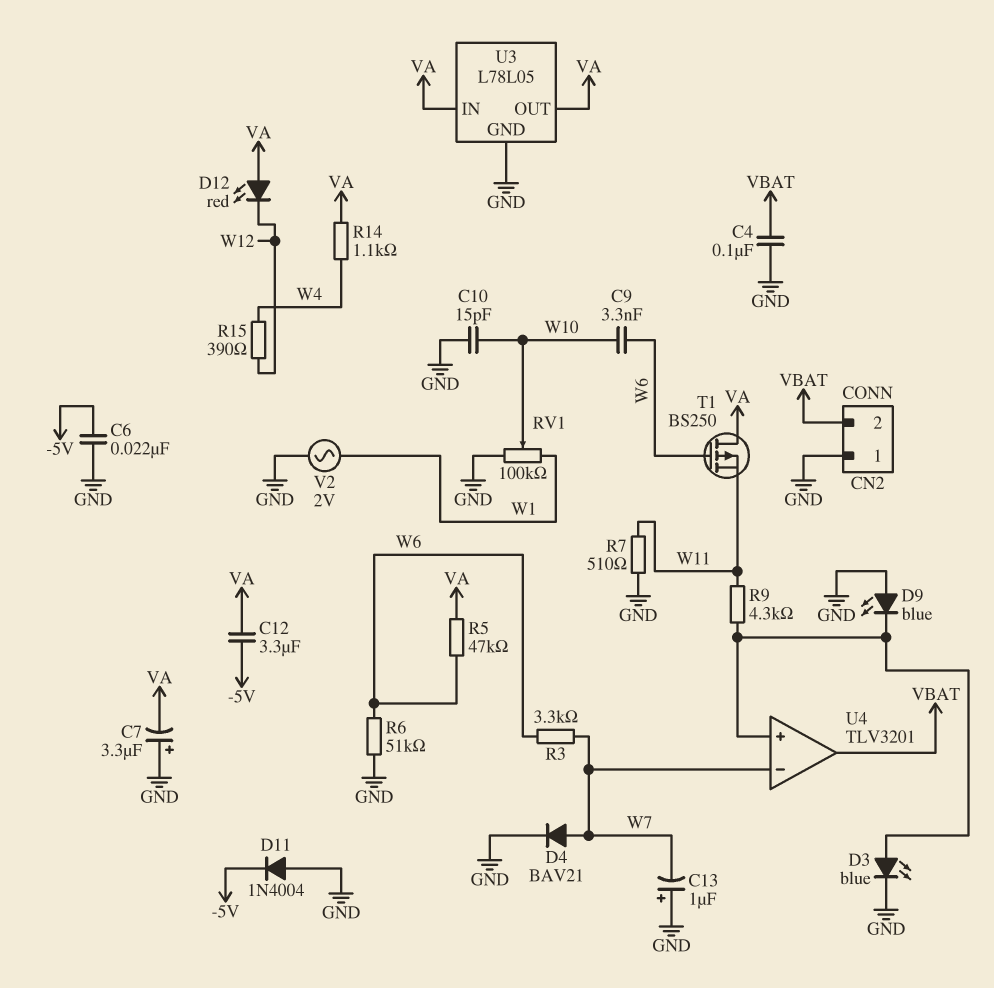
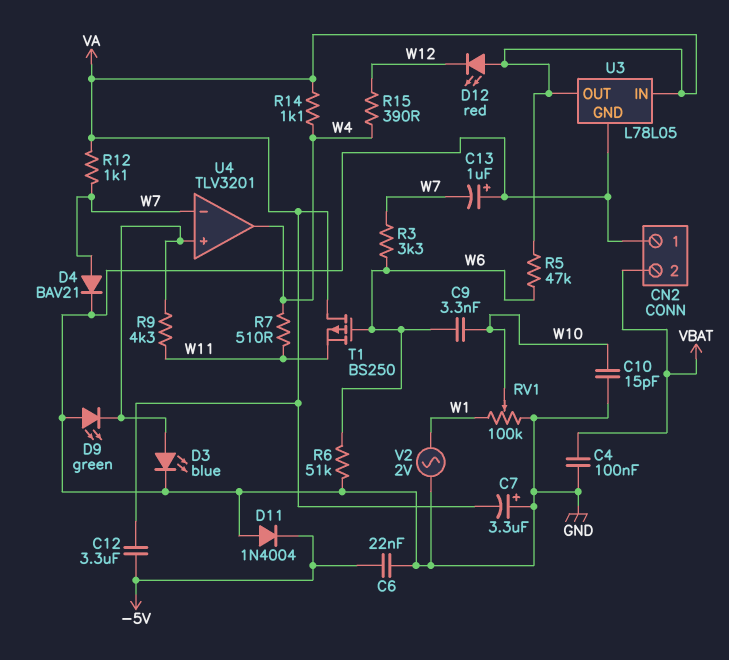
D9: LED blue (A GND, K U4/in+) -> LED green (A GND, K U4/in+)
R7: 510 (GND, W11) -> 510 (W4, W11)
R12: none -> 1.1k (VA, W7)
U4 pin out: VBAT -> W4

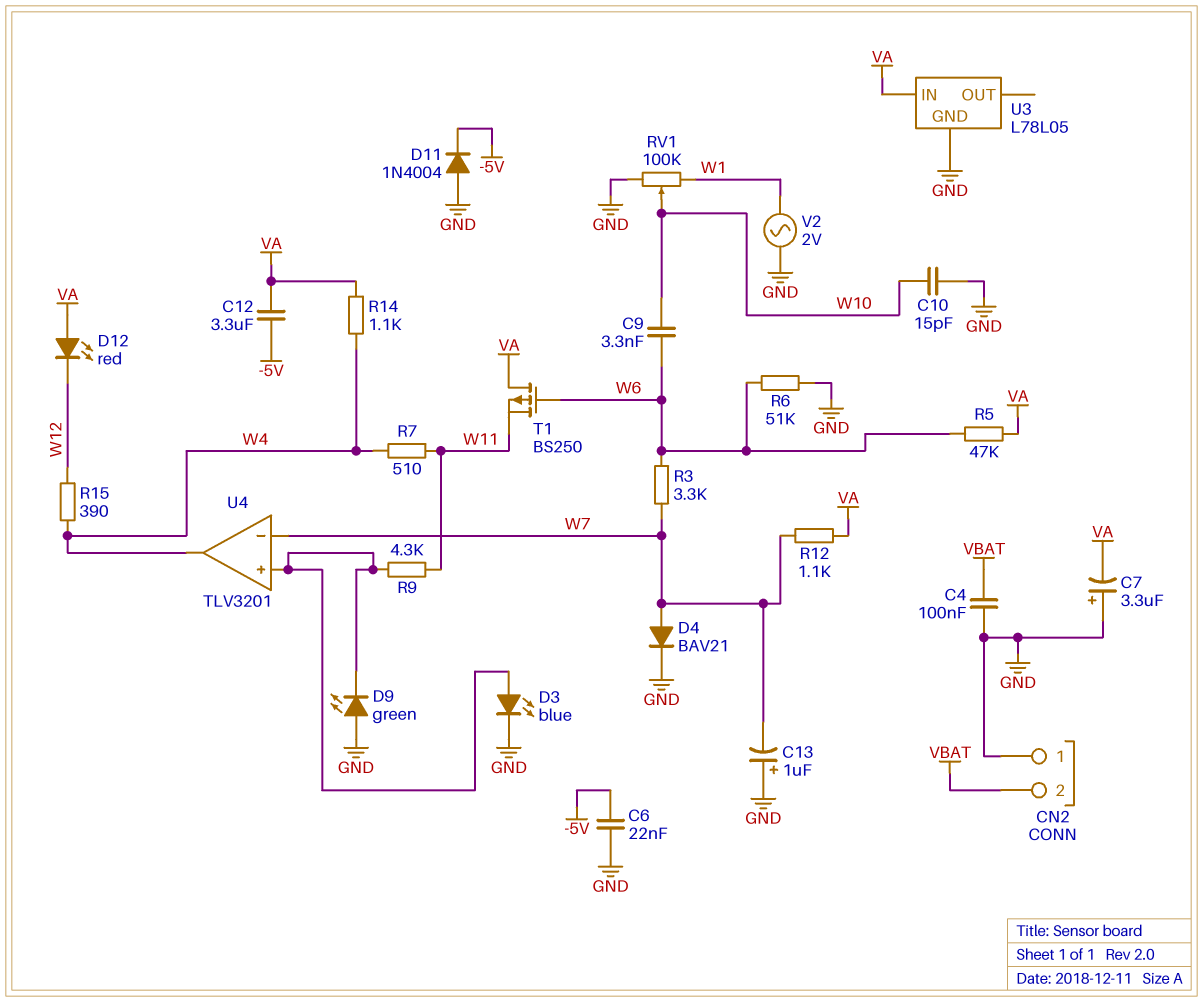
U3 pin OUT: VA -> none

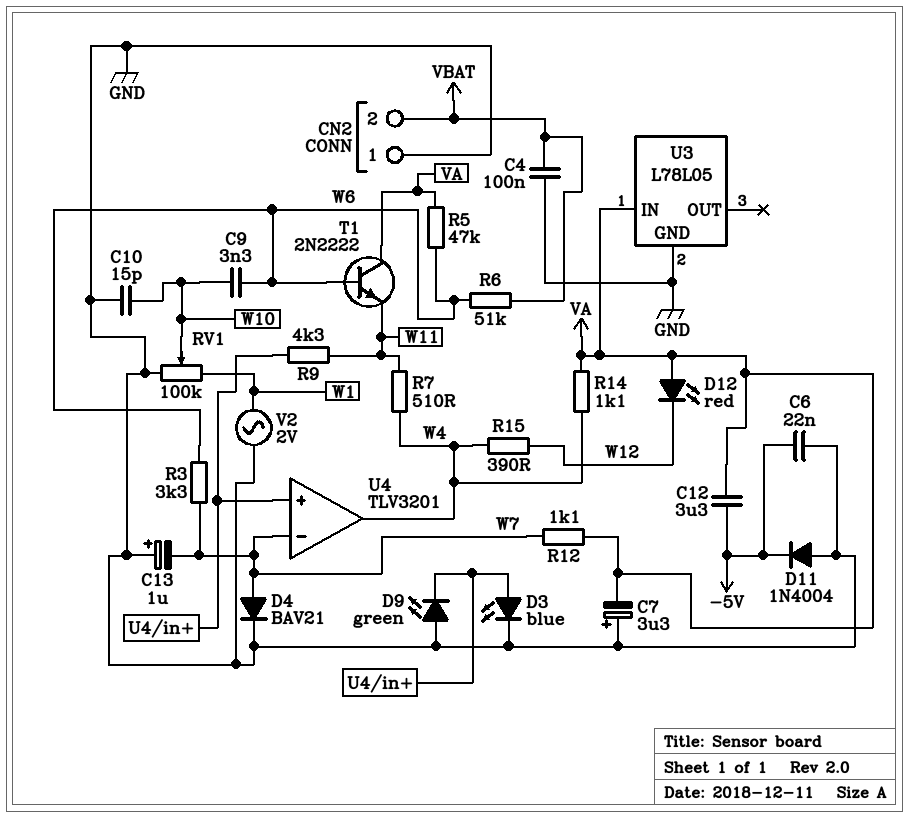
R6: 51k (GND, W6) -> 51k (VBAT, W6)
T1: PMOS BS250 (G W6, D VA, S W11) -> NPN 2N2222 (B W6, C VA, E W11)

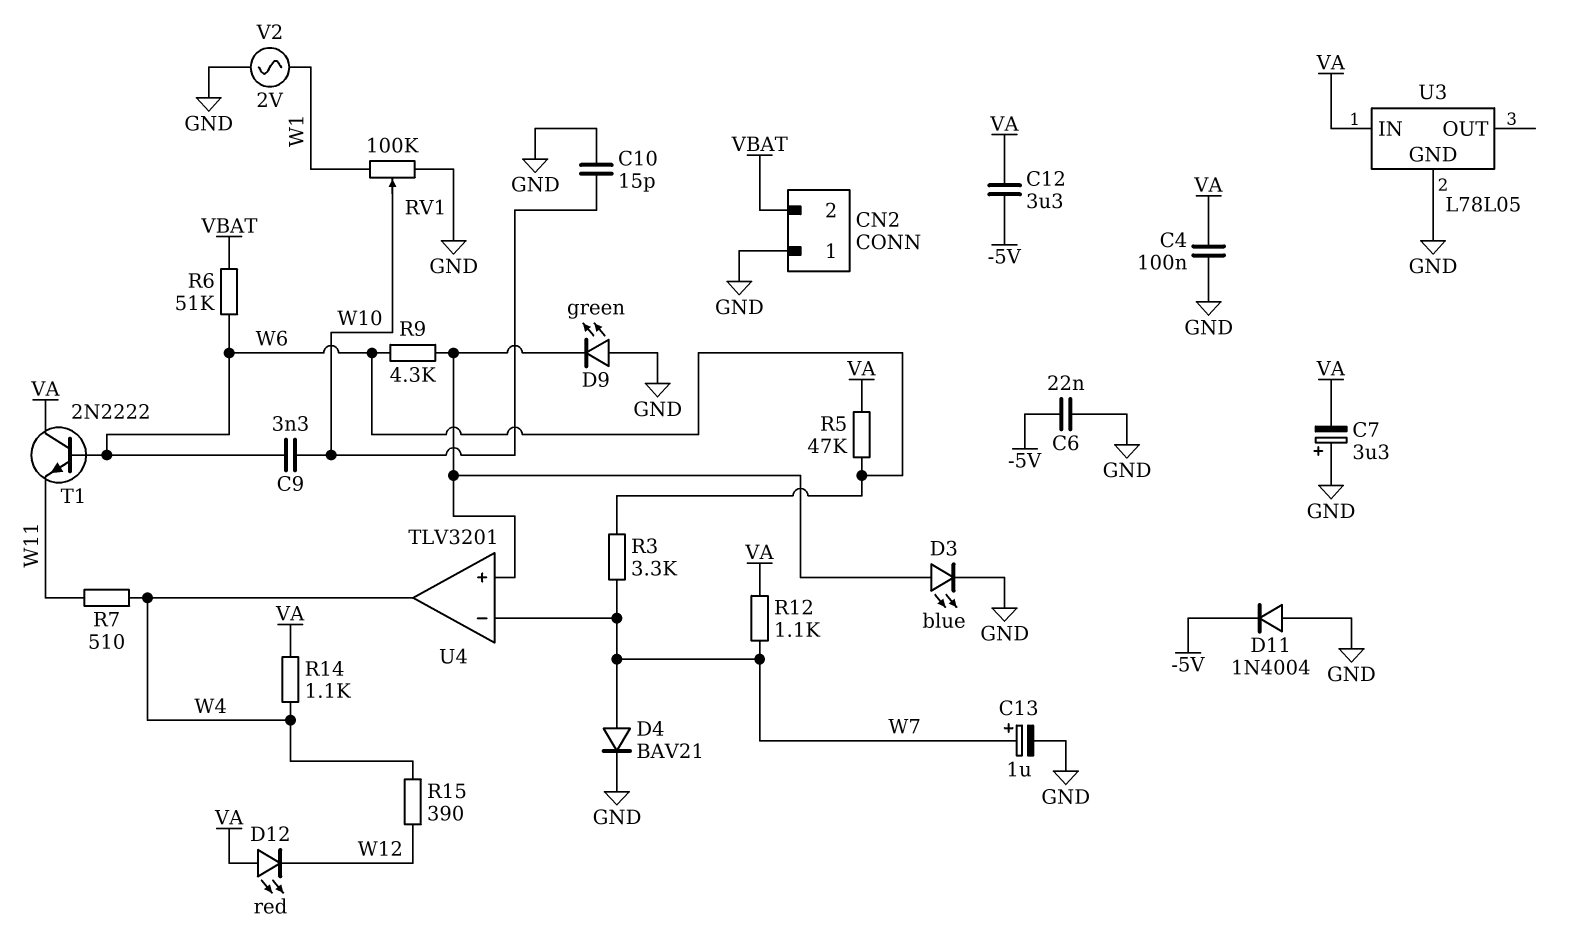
C4: 100nF (GND, VBAT) -> 100nF (GND, VA)
C13: 1uF (plus GND, minus W7) -> 1uF (plus W7, minus GND)
R9: 4.3k (U4/in+, W11) -> 4.3k (U4/in+, W6)

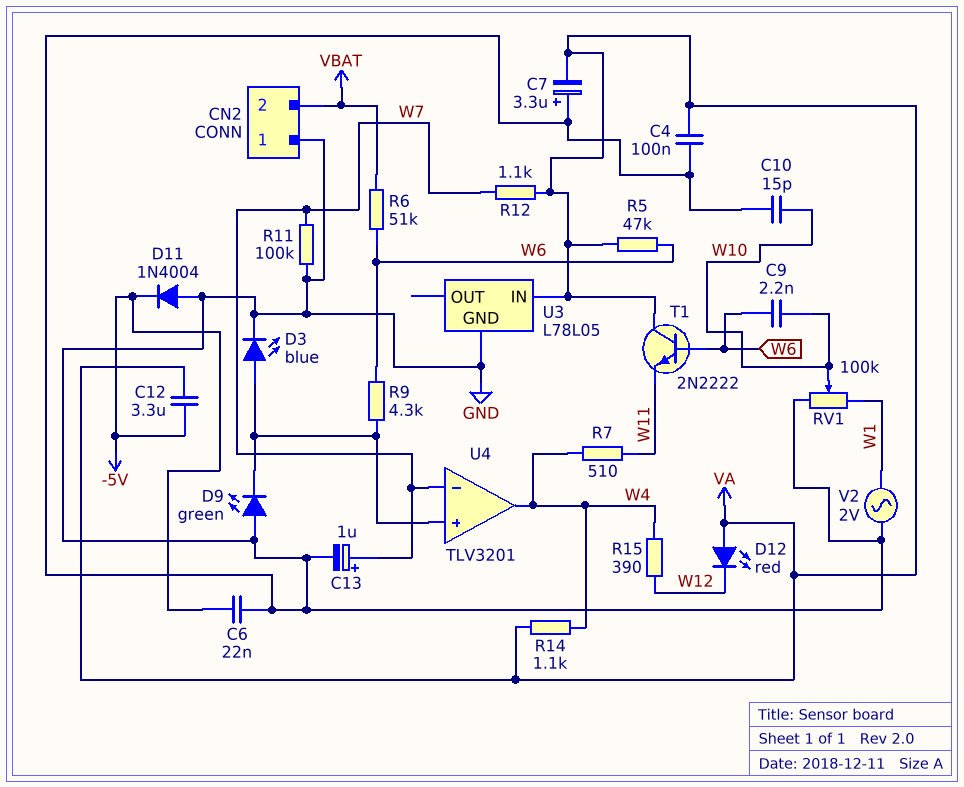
C9: 3.3nF (W6, W10) -> 2.2nF (W6, W10)
D4: diode BAV21 (A W7, K GND) -> none
R3: 3.3k (W6, W7) -> none
R11: none -> 100k (GND, W7)

